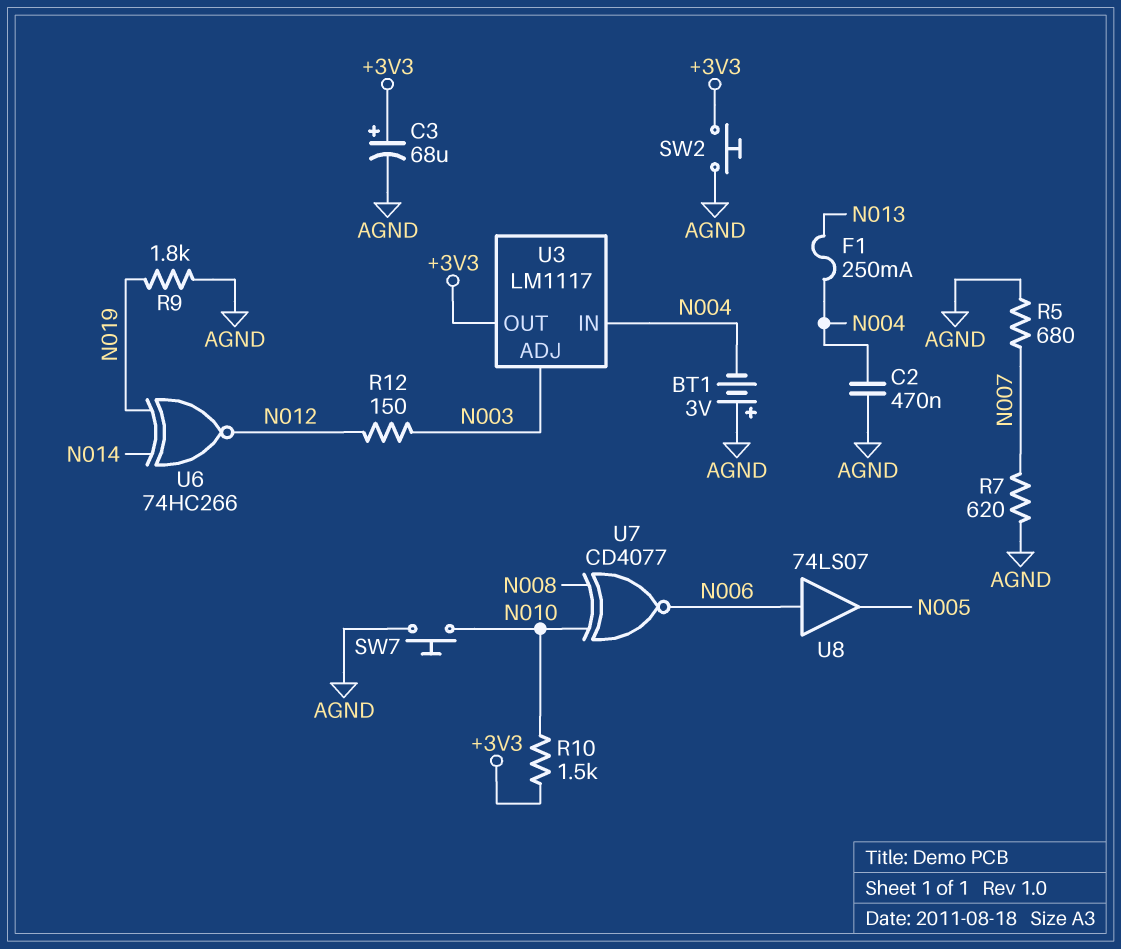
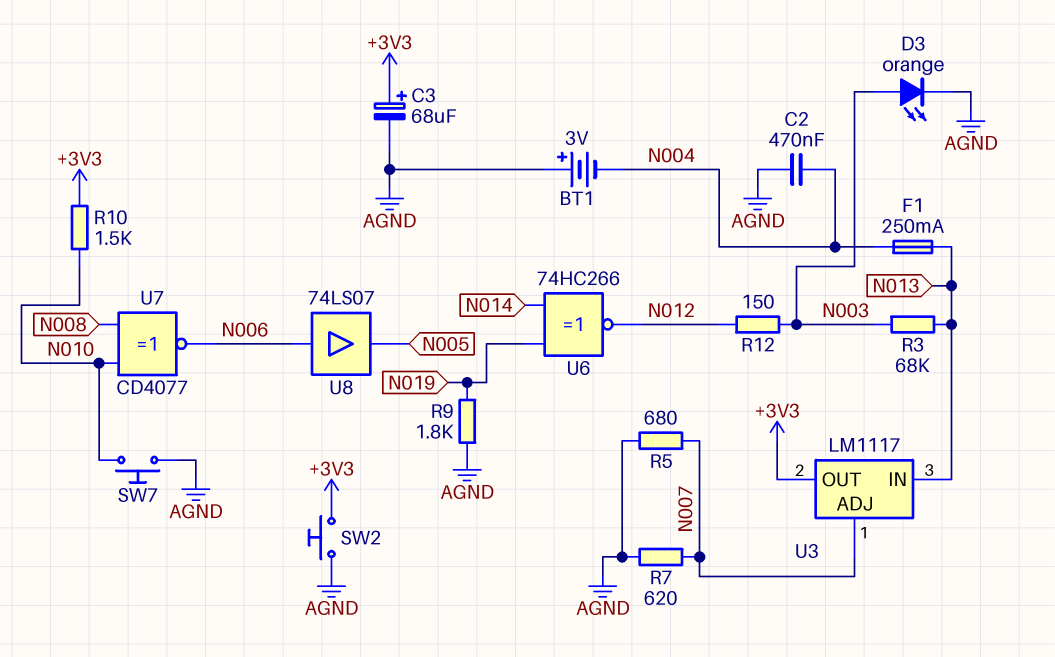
D3: none -> LED orange (A N003, K AGND)
R3: none -> 68k (N003, N013)
U3 pin ADJ: N003 -> N007
U3 pin IN: N004 -> N013

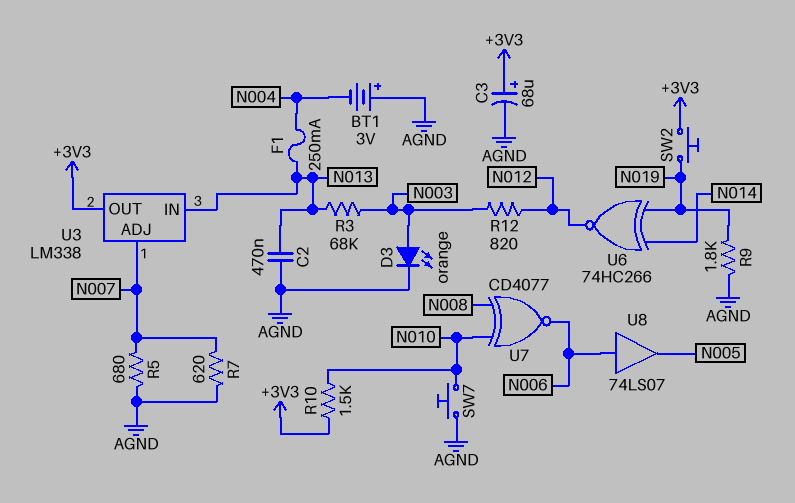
C2: 470nF (AGND, N004) -> 470nF (AGND, N013)
R12: 150 (N003, N012) -> 820 (N003, N012)
SW2: button (+3V3, AGND) -> button (+3V3, N019)
U3: LM1117 -> LM338

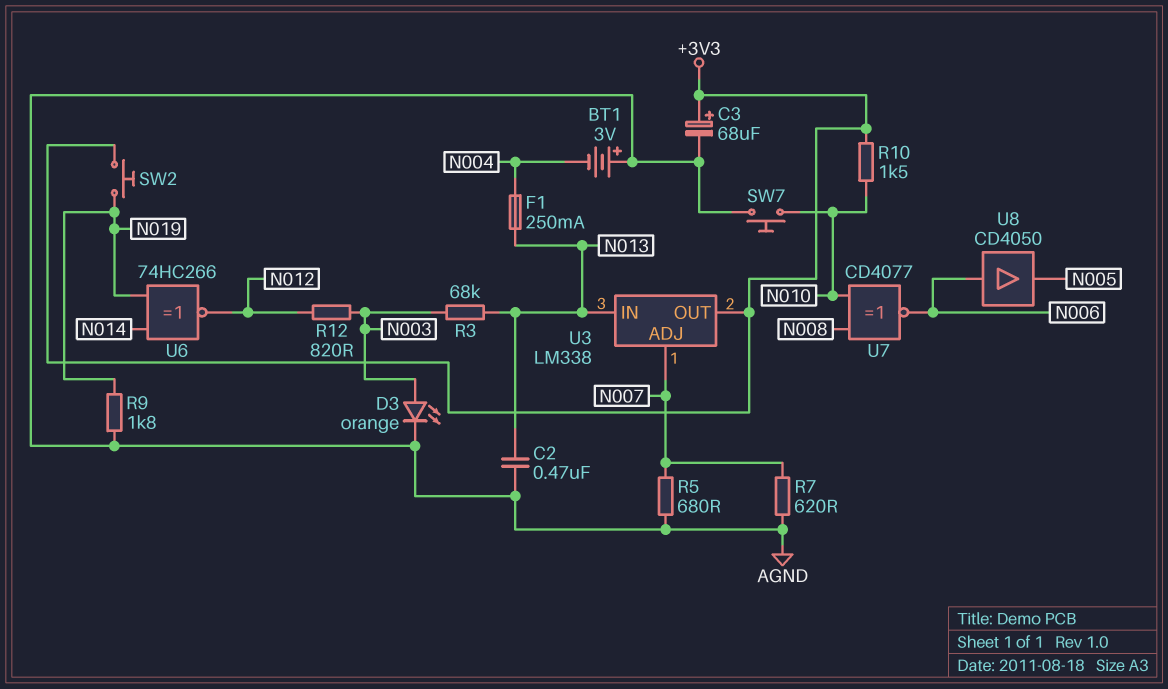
U8: buffer 74LS07 (in N006, out N005) -> buffer CD4050 (in N006, out N005)

